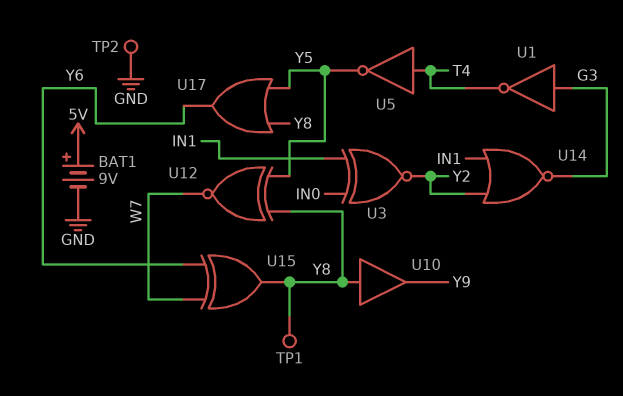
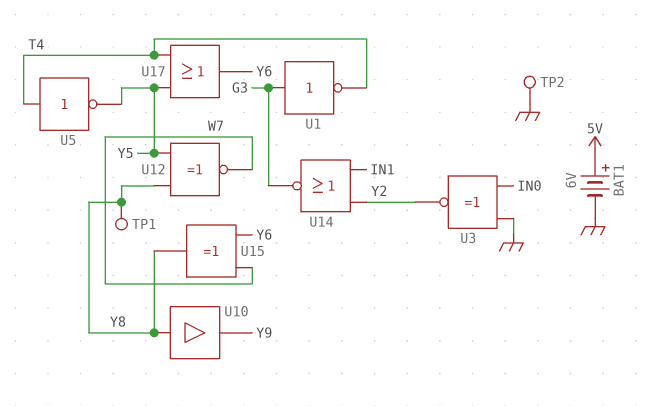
BAT1: 9V (plus 5V, minus GND) -> 6V (plus 5V, minus GND)
U3: XNOR (in IN0, in IN1, out Y2) -> XNOR (in GND, in IN0, out Y2)
U17: OR (in Y5, in Y8, out Y6) -> OR (in T4, in Y5, out Y6)

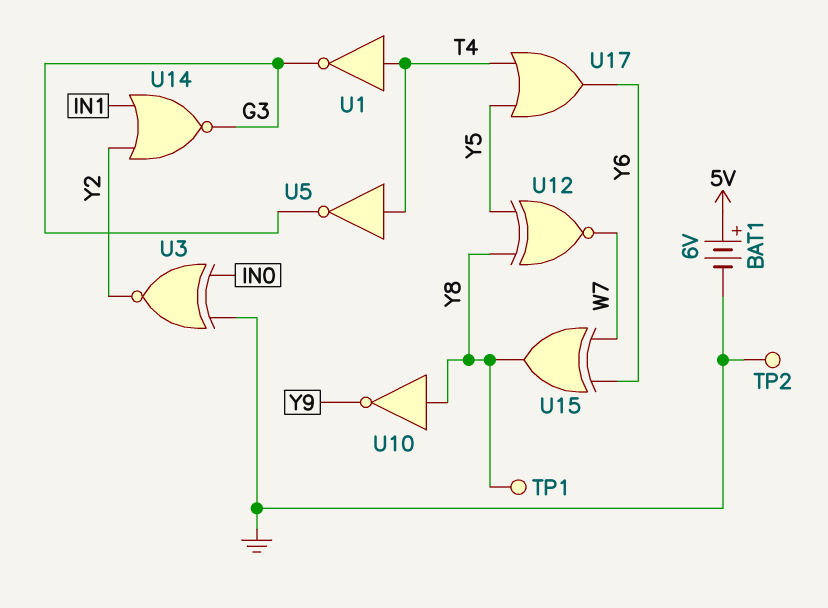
U1: NOT (in G3, out T4) -> NOT (in T4, out G3)
U5: NOT (in T4, out Y5) -> NOT (in T4, out G3)
U10: buffer (in Y8, out Y9) -> NOT (in Y8, out Y9)

